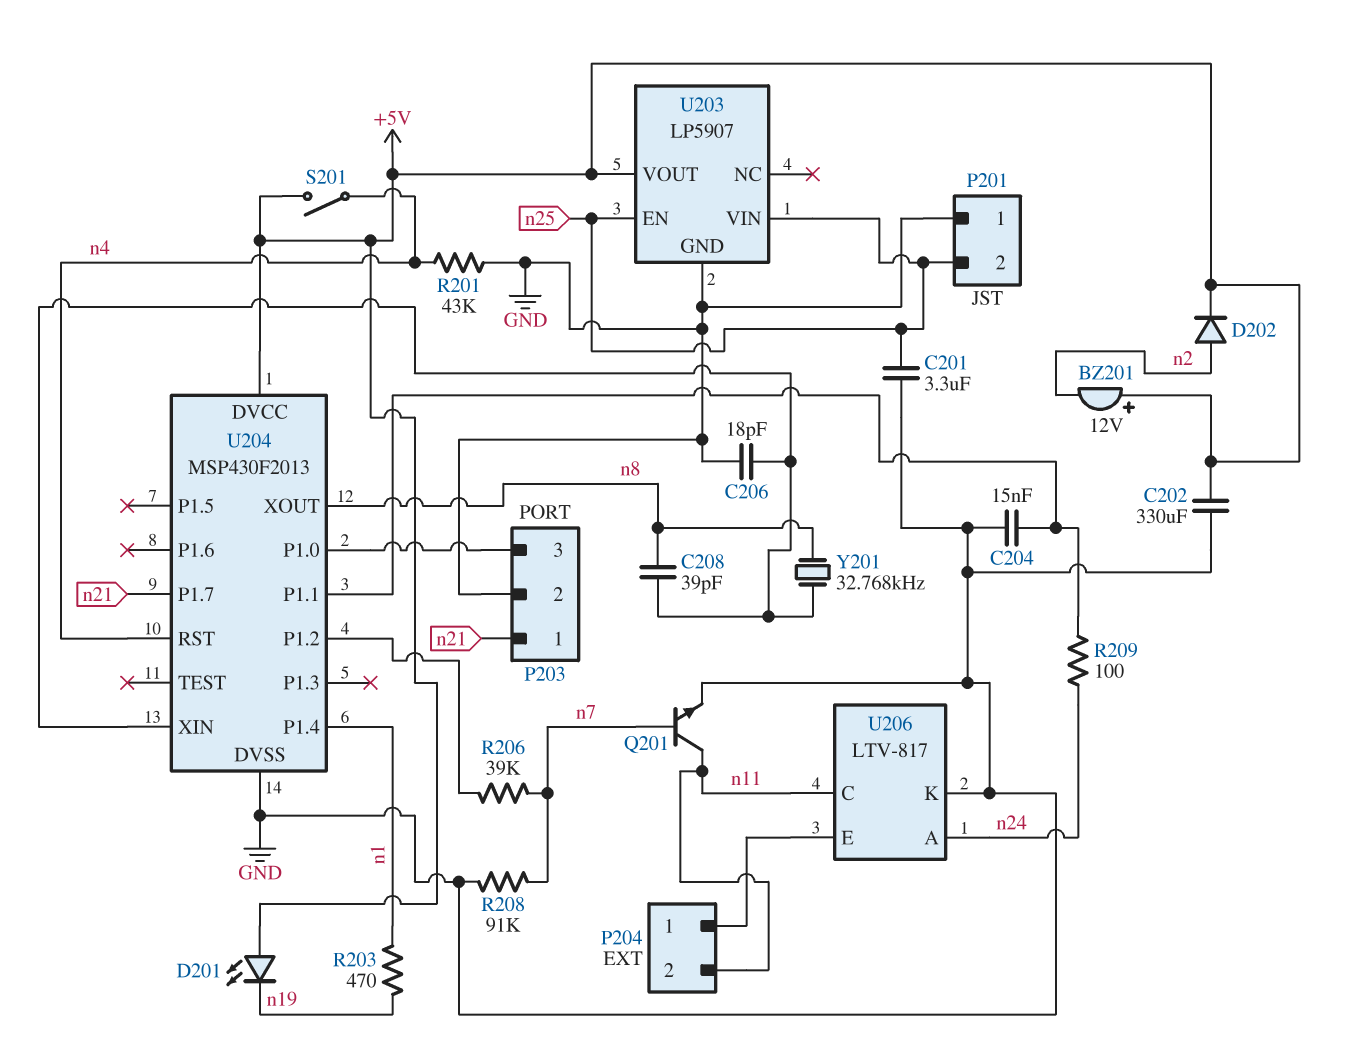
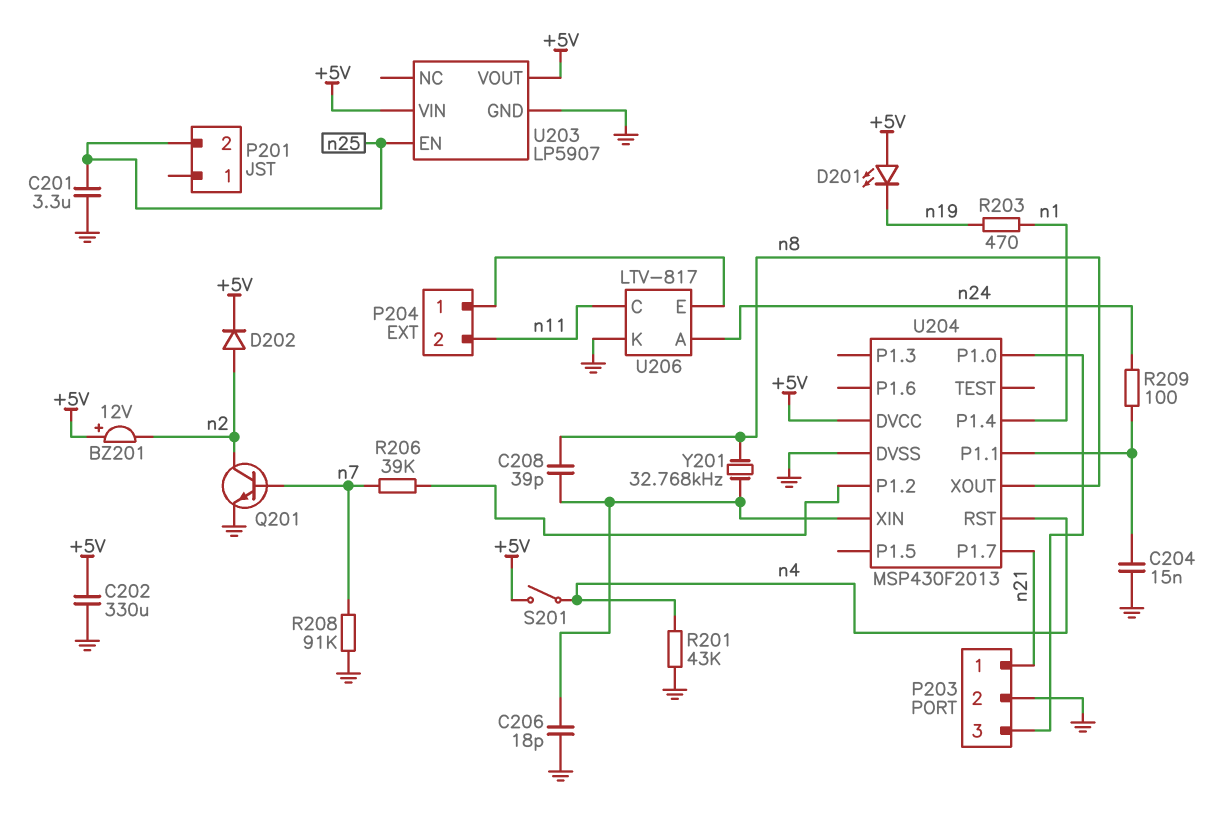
P201 pin 1: GND -> none
Q201: NPN (B n7, C n11, E GND) -> NPN (B n7, C n2, E GND)
U203 pin VIN: n25 -> +5V

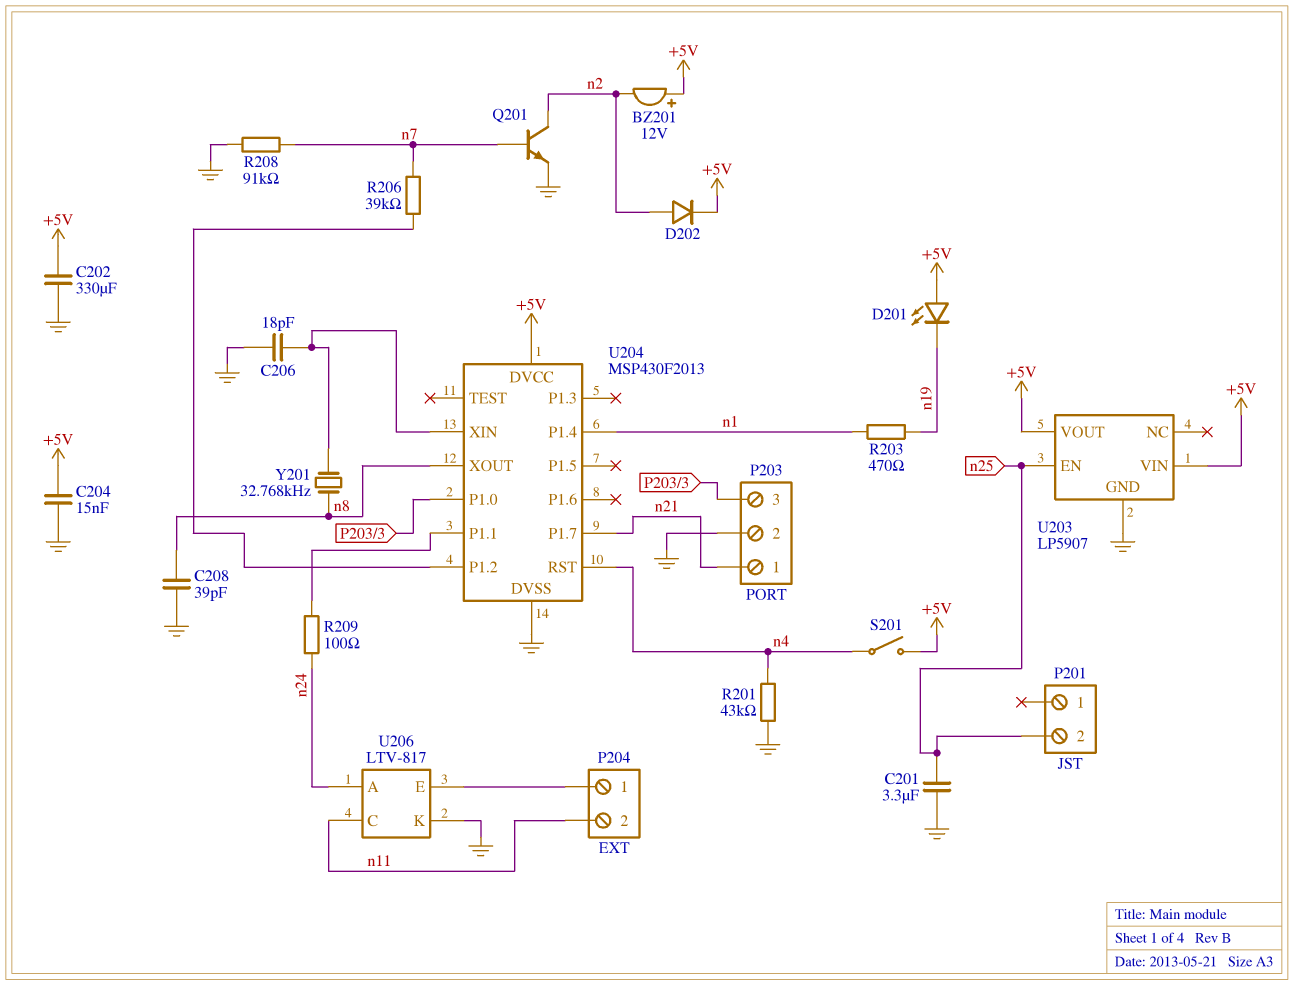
C204: 15nF (GND, U204/P1.1) -> 15nF (+5V, GND)
C208: 39pF (U204/XIN, n8) -> 39pF (GND, n8)

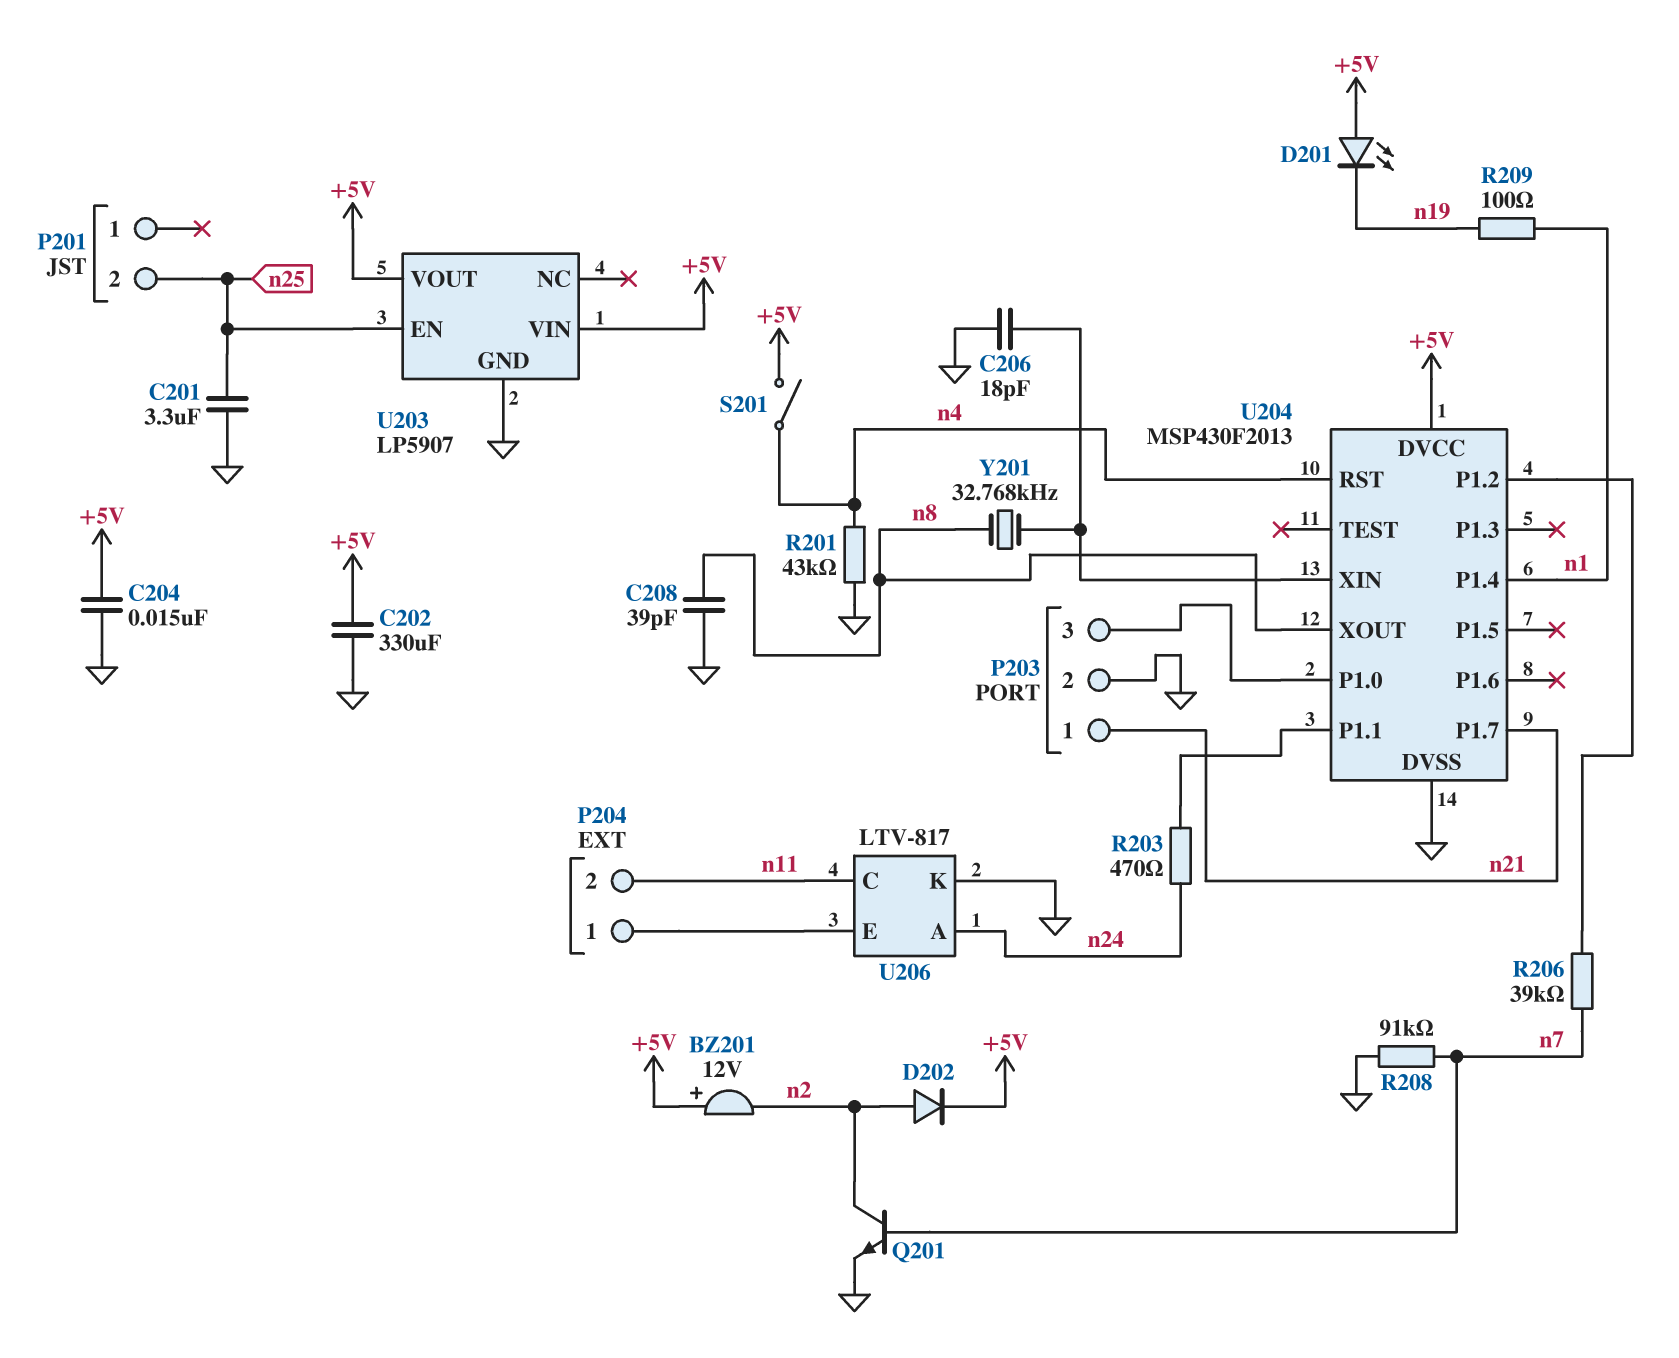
R203: 470 (n1, n19) -> 470 (U204/P1.1, n24)
R209: 100 (U204/P1.1, n24) -> 100 (n1, n19)

